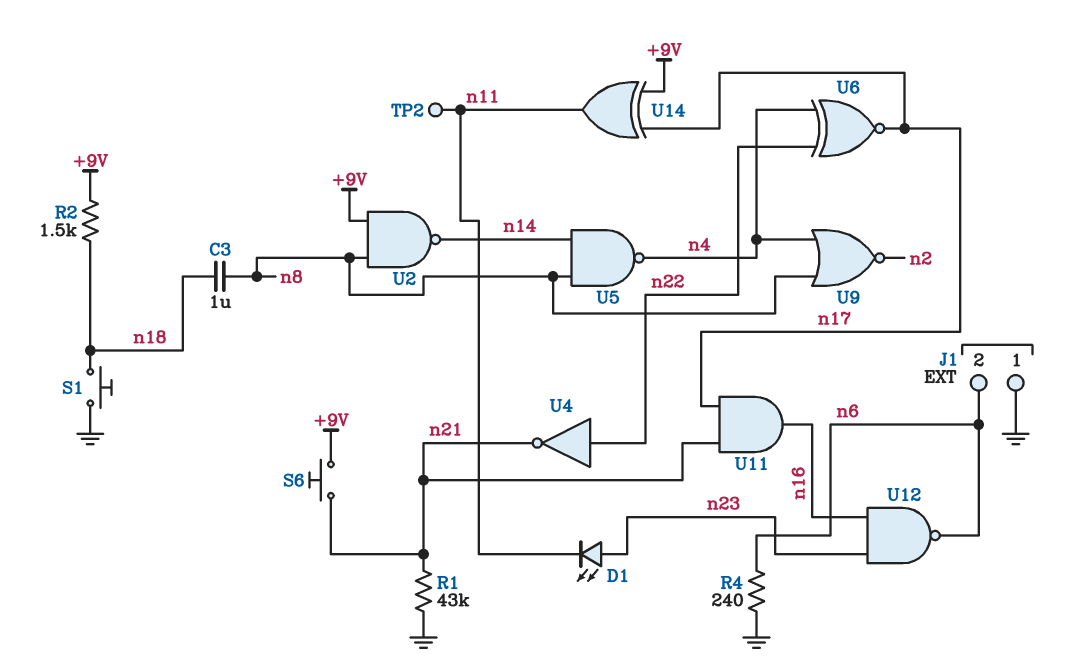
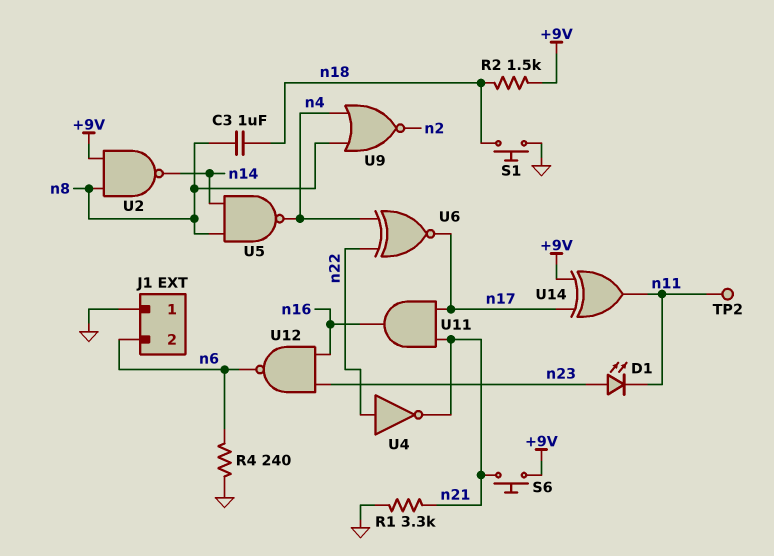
R1: 43k (GND, n21) -> 3.3k (GND, n21)

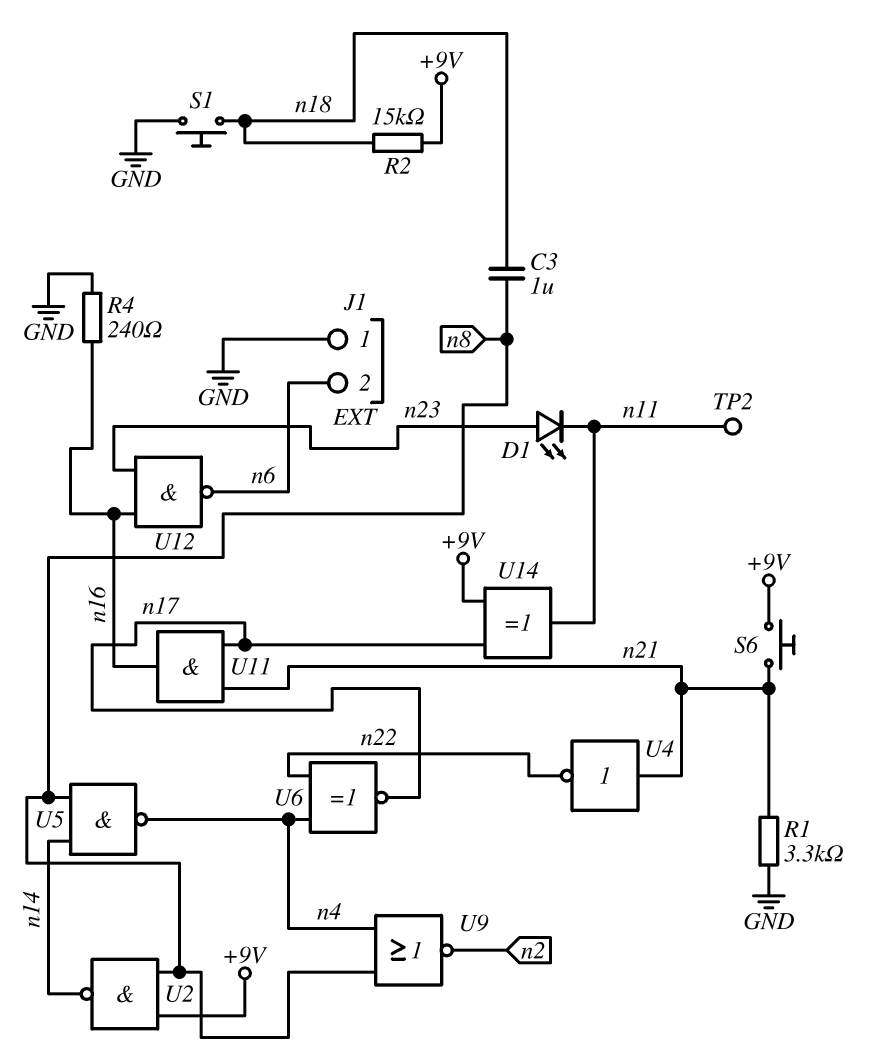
R2: 1.5k (+9V, n18) -> 15k (+9V, n18)
R4: 240 (GND, n6) -> 240 (GND, n16)
U4: NOT (in n22, out n21) -> NOT (in n21, out n22)

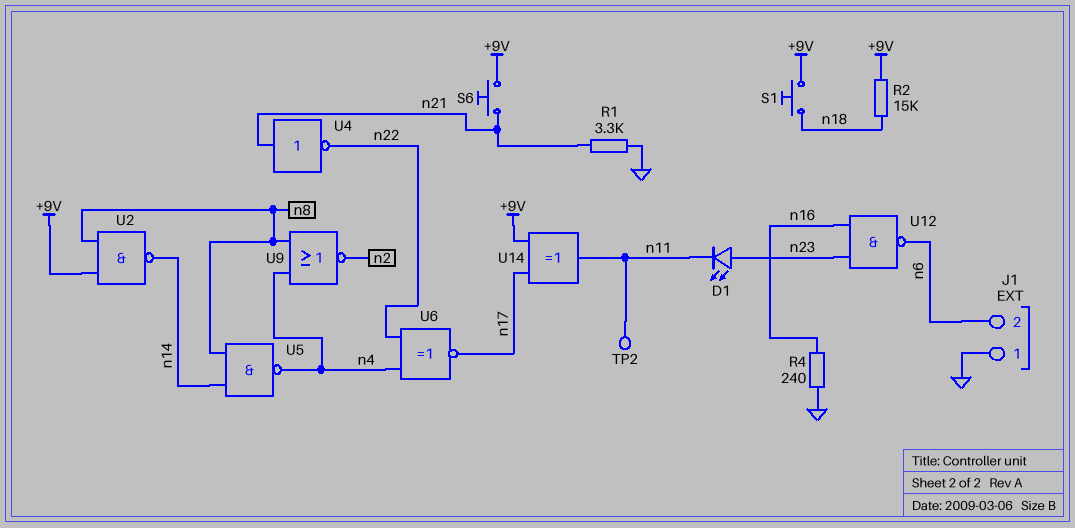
C3: 1uF (n8, n18) -> none
S1: button (GND, n18) -> button (+9V, n18)
U11: AND (in n17, in n21, out n16) -> none

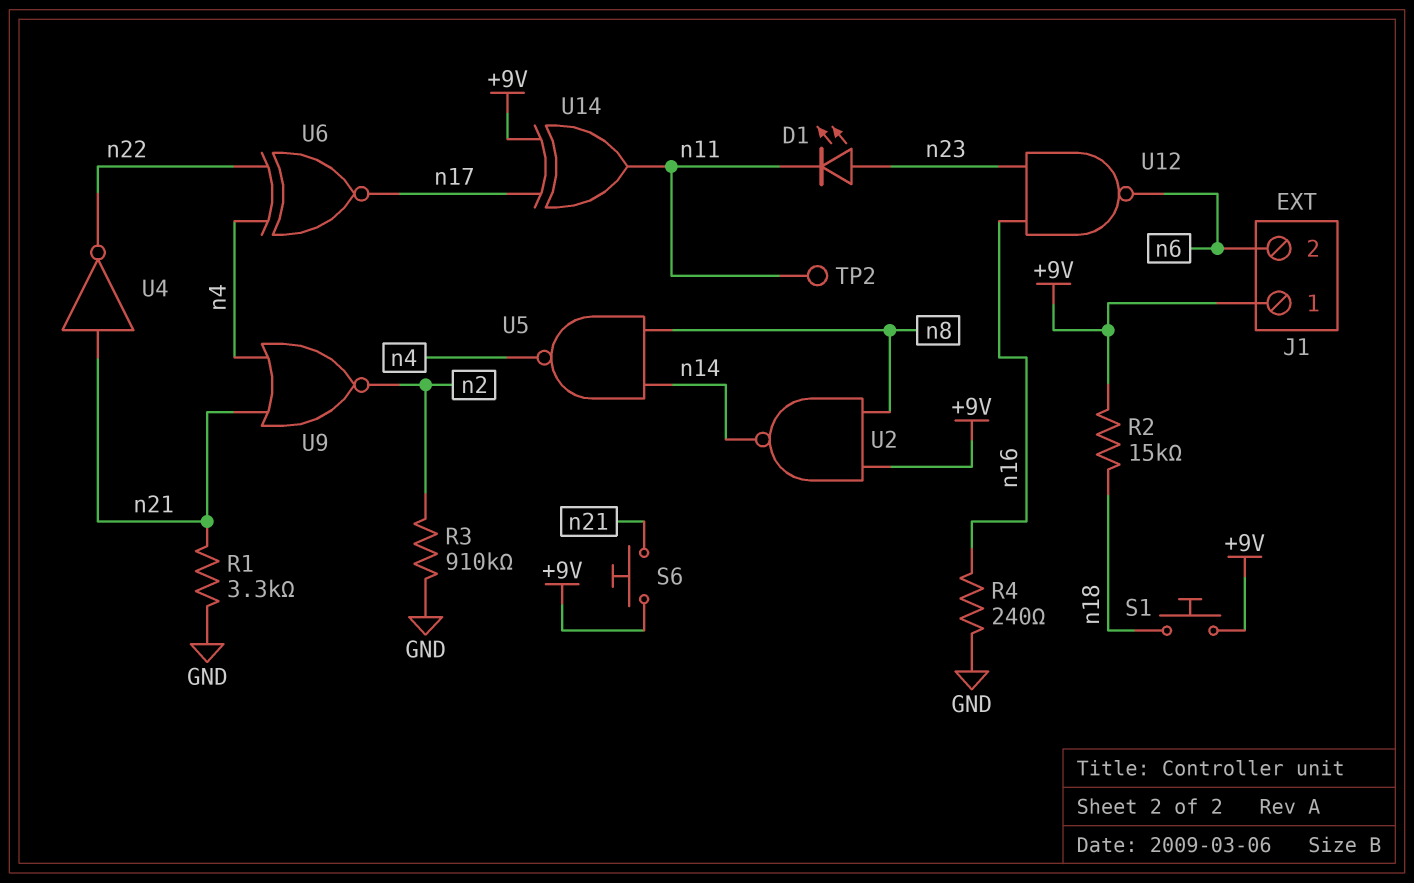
J1 pin 1: GND -> +9V
R3: none -> 910k (GND, n2)
U9: NOR (in n4, in n8, out n2) -> NOR (in n4, in n21, out n2)

